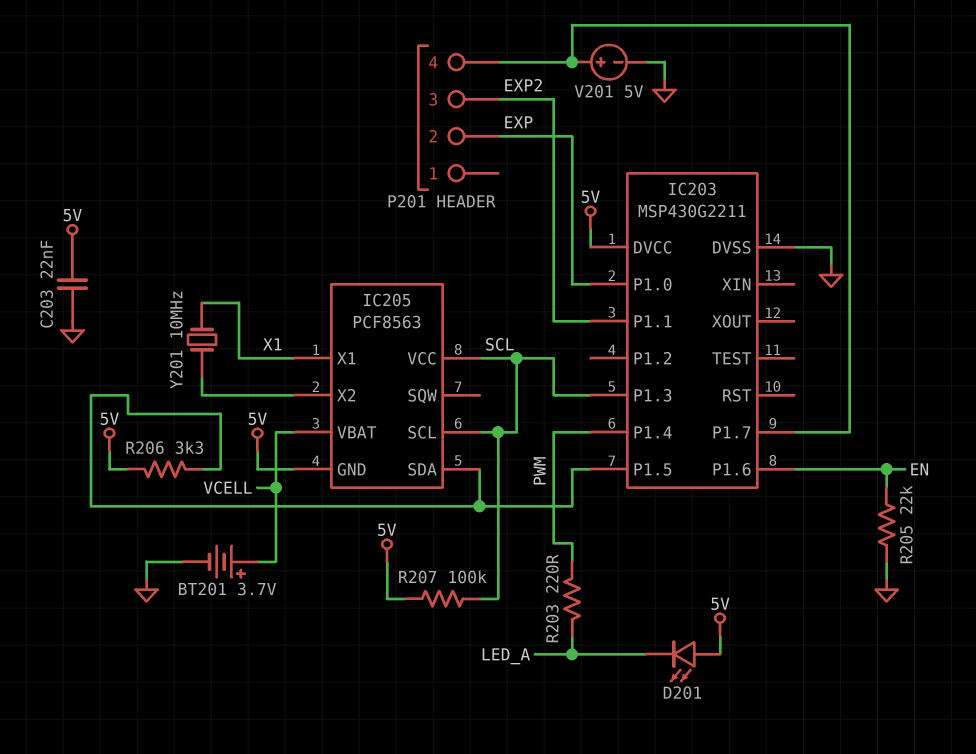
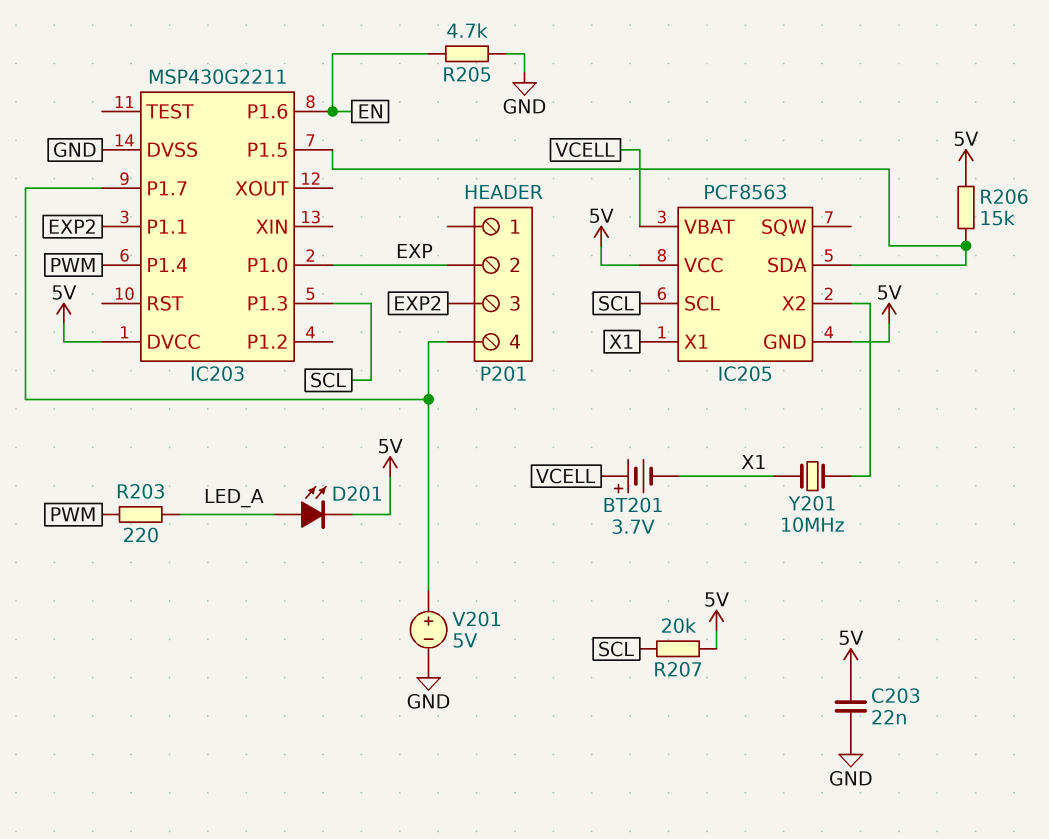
BT201: 3.7V (plus VCELL, minus GND) -> 3.7V (plus VCELL, minus X1)
D201: LED (A 5V, K LED_A) -> LED (A LED_A, K 5V)
IC205 pin VCC: SCL -> 5V
R205: 22k (EN, GND) -> 4.7k (EN, GND)
R206: 3.3k (5V, IC203/P1.5) -> 15k (5V, IC203/P1.5)
R207: 100k (5V, SCL) -> 20k (5V, SCL)

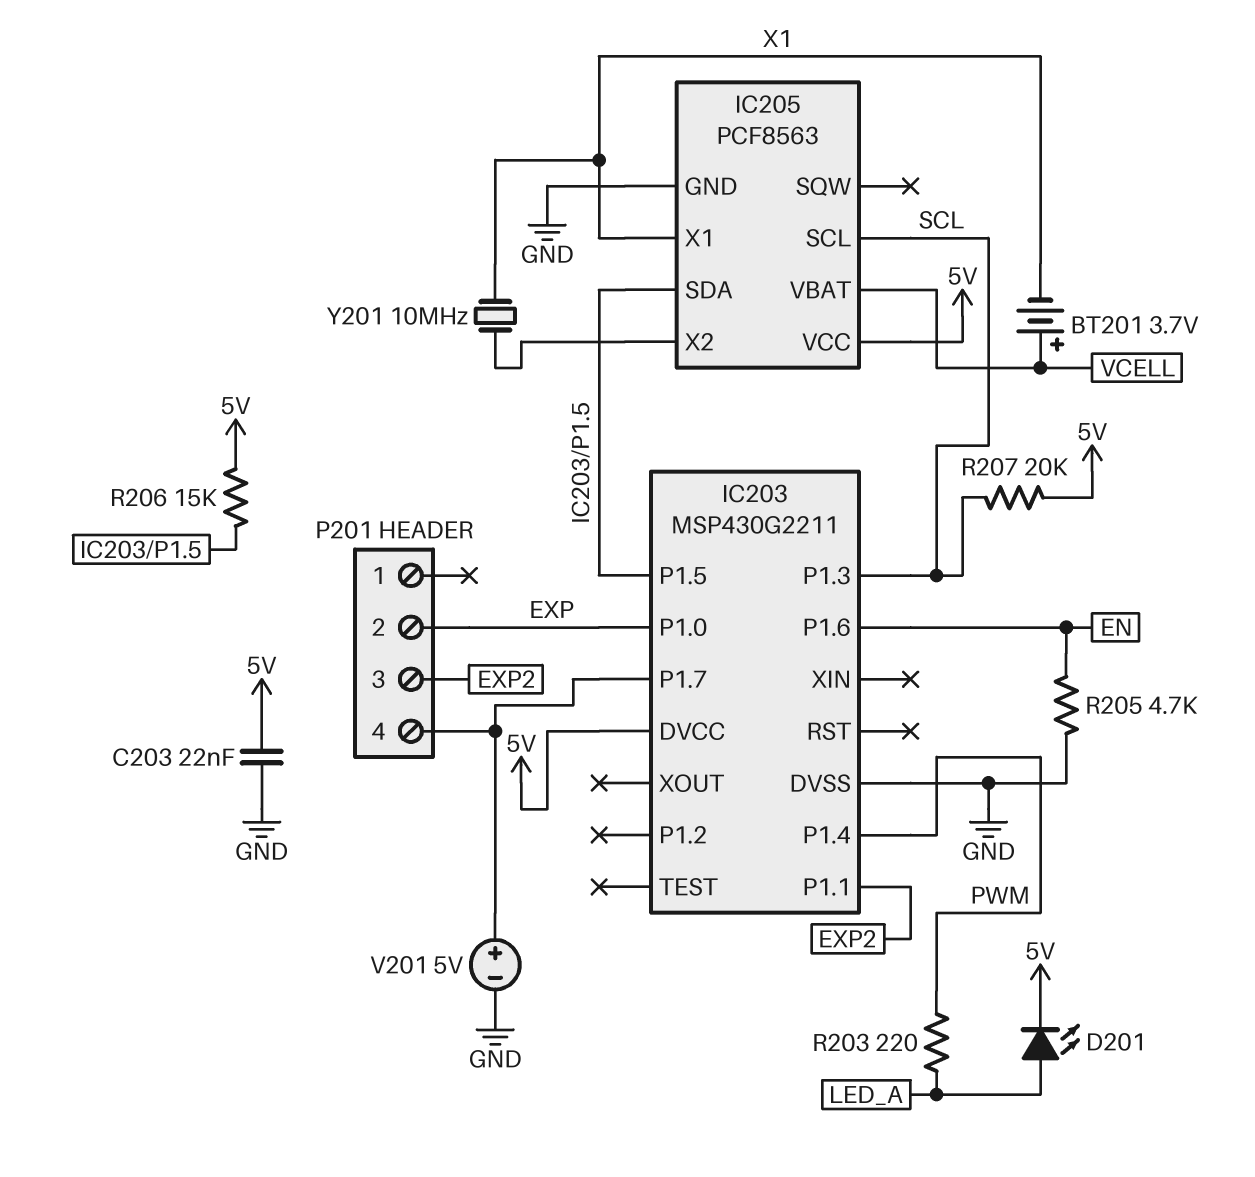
IC205 pin GND: 5V -> GND

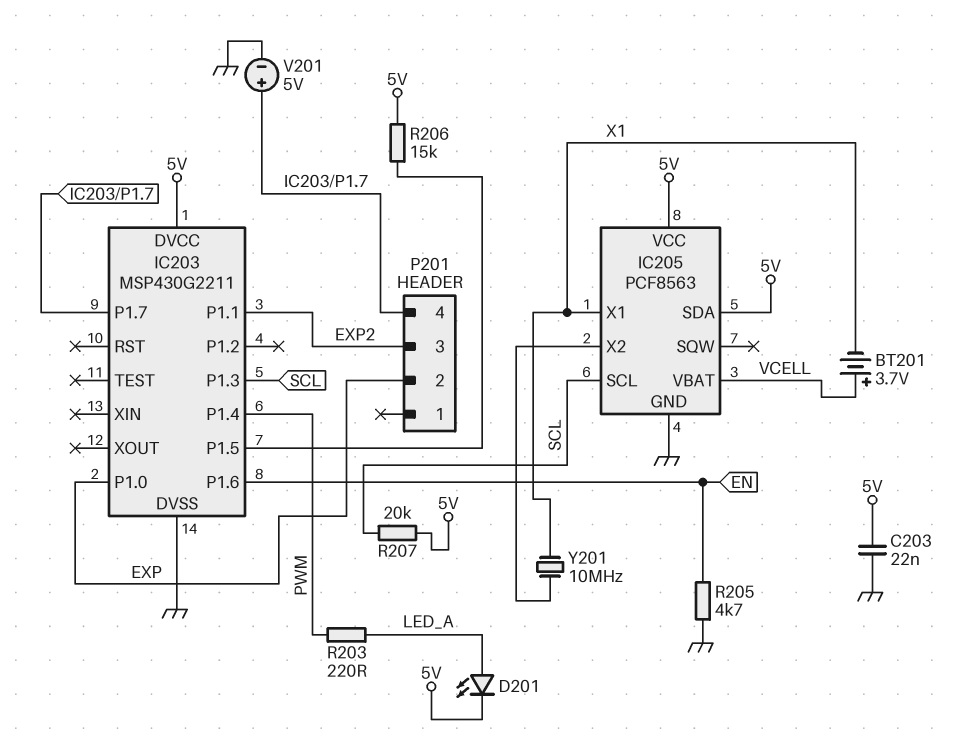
IC205 pin SDA: IC203/P1.5 -> 5V

